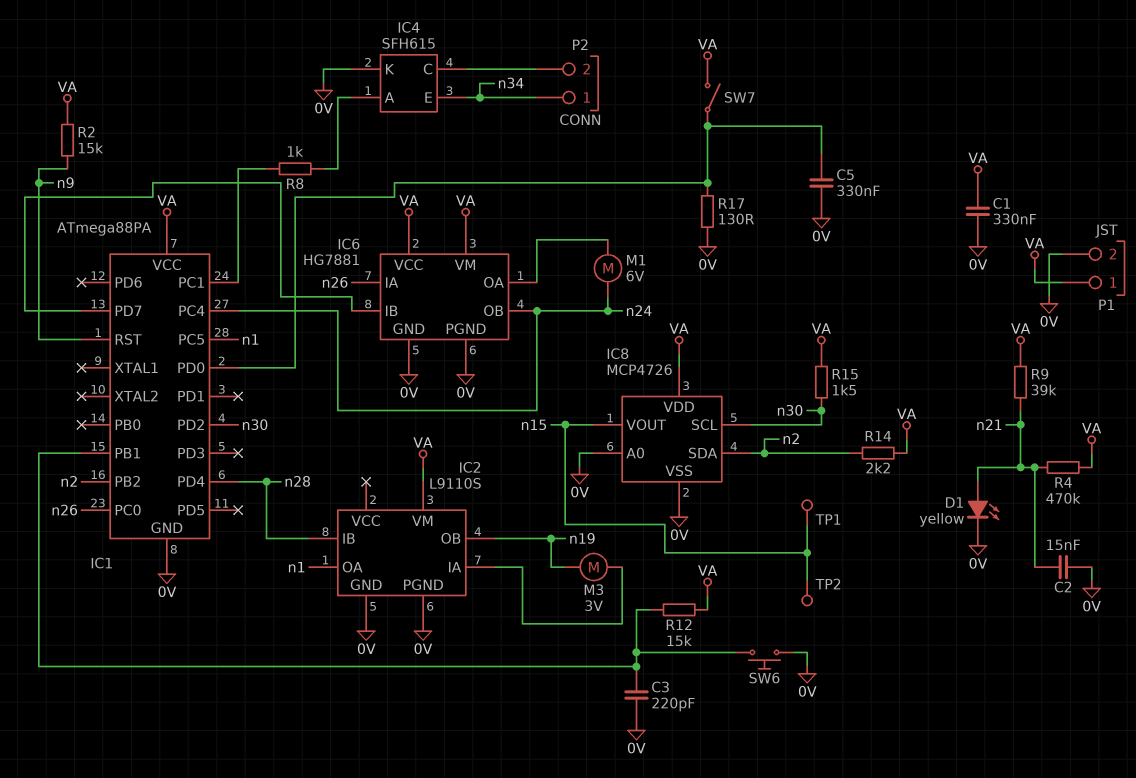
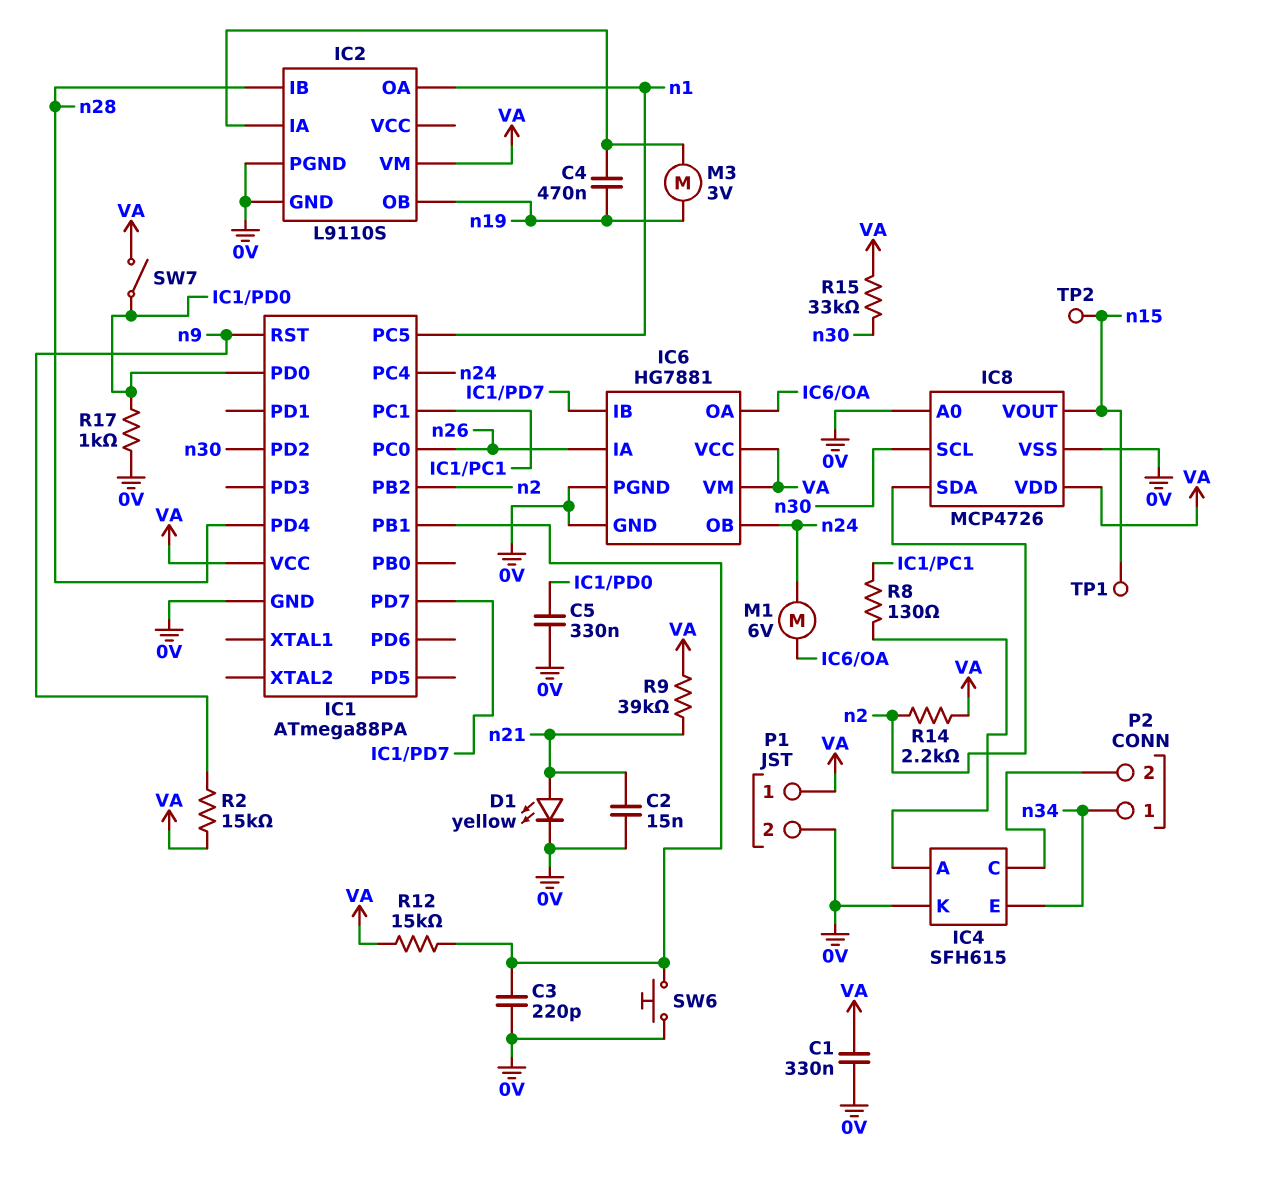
C4: none -> 470nF (IC2/IA, n19)
R4: 470k (VA, n21) -> none
R8: 1k (IC1/PC1, IC4/A) -> 130 (IC1/PC1, IC4/A)
R15: 1.5k (VA, n30) -> 33k (VA, n30)
R17: 130 (0V, IC1/PD0) -> 1k (0V, IC1/PD0)

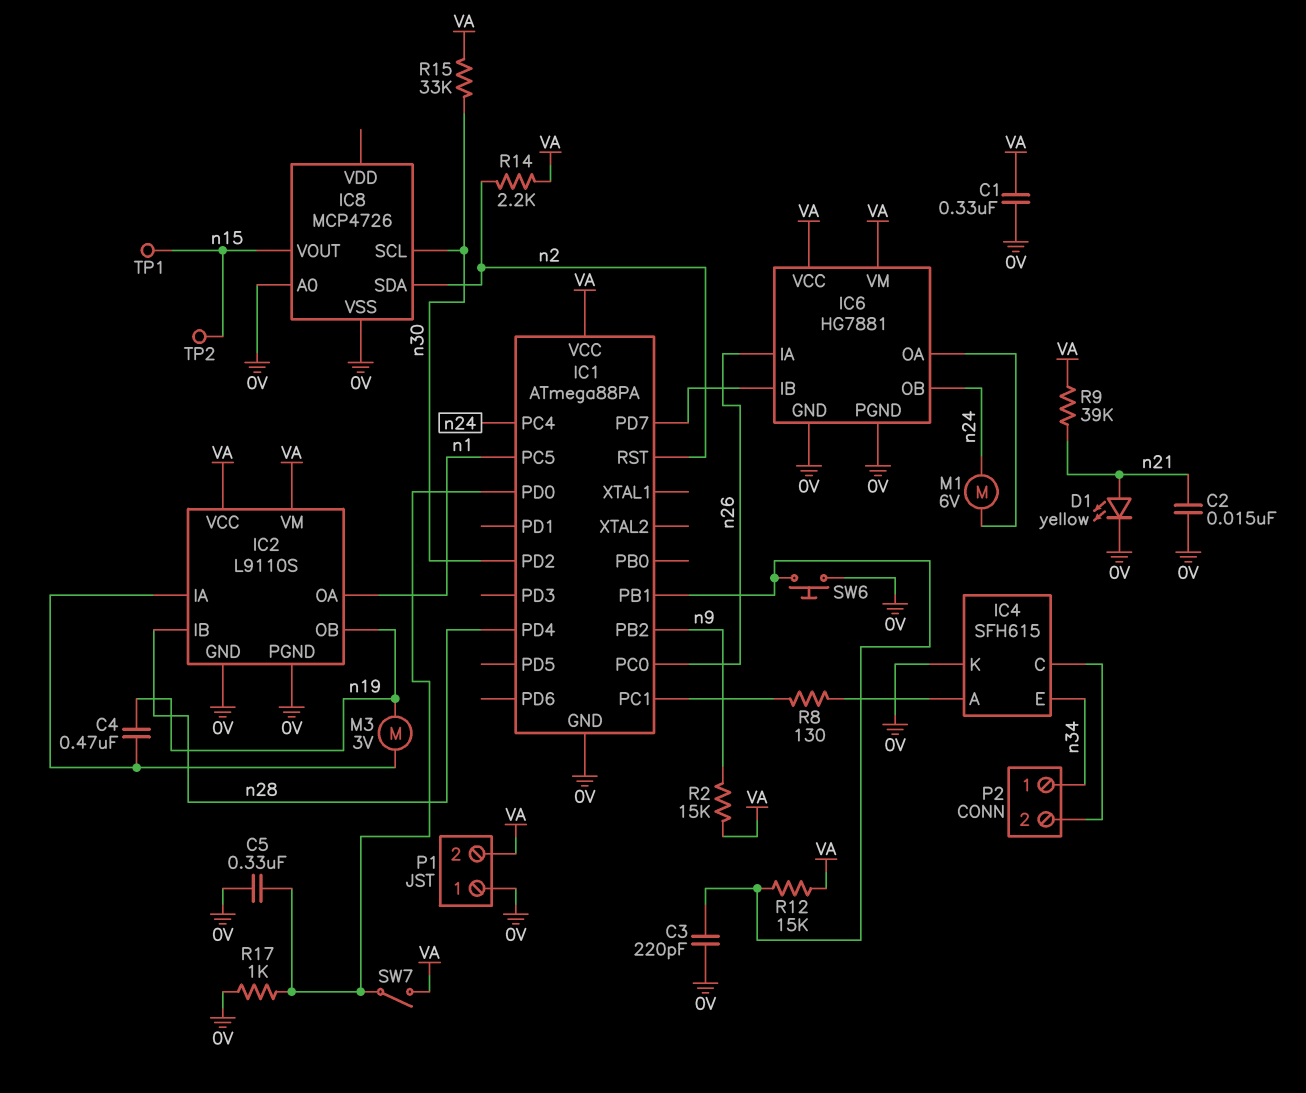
IC1 pin PB2: n2 -> n9
IC1 pin RST: n9 -> n2
IC2 pin VCC: none -> VA
IC8 pin VDD: VA -> none
P1 pin 1: VA -> 0V
P1 pin 2: 0V -> VA

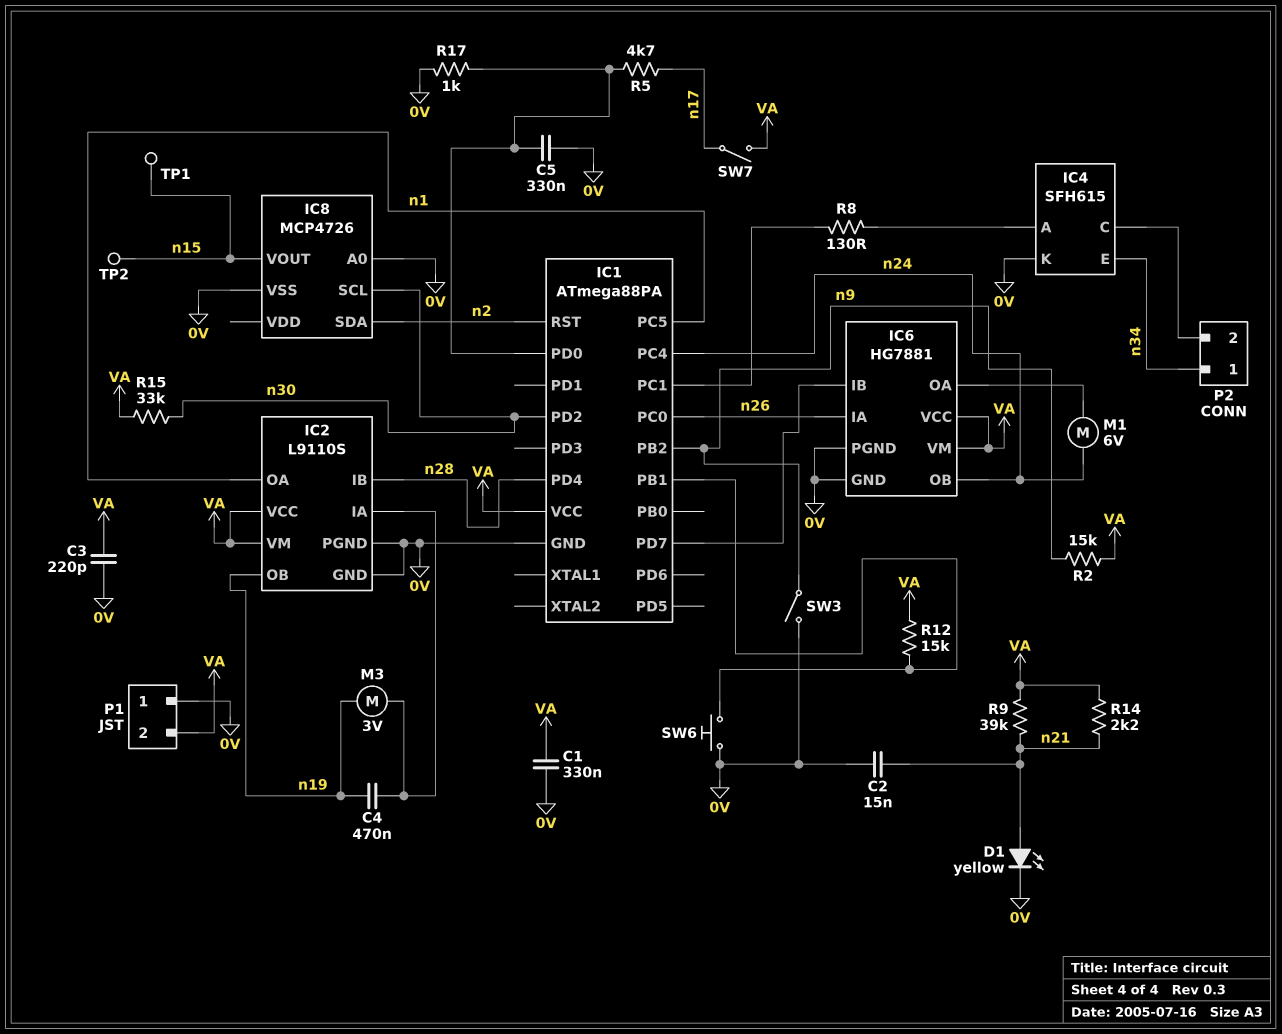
C3: 220pF (0V, IC1/PB1) -> 220pF (0V, VA)
R5: none -> 4.7k (IC1/PD0, n17)
R14: 2.2k (VA, n2) -> 2.2k (VA, n21)
SW3: none -> switch (0V, n9)
SW7: switch (IC1/PD0, VA) -> switch (VA, n17)

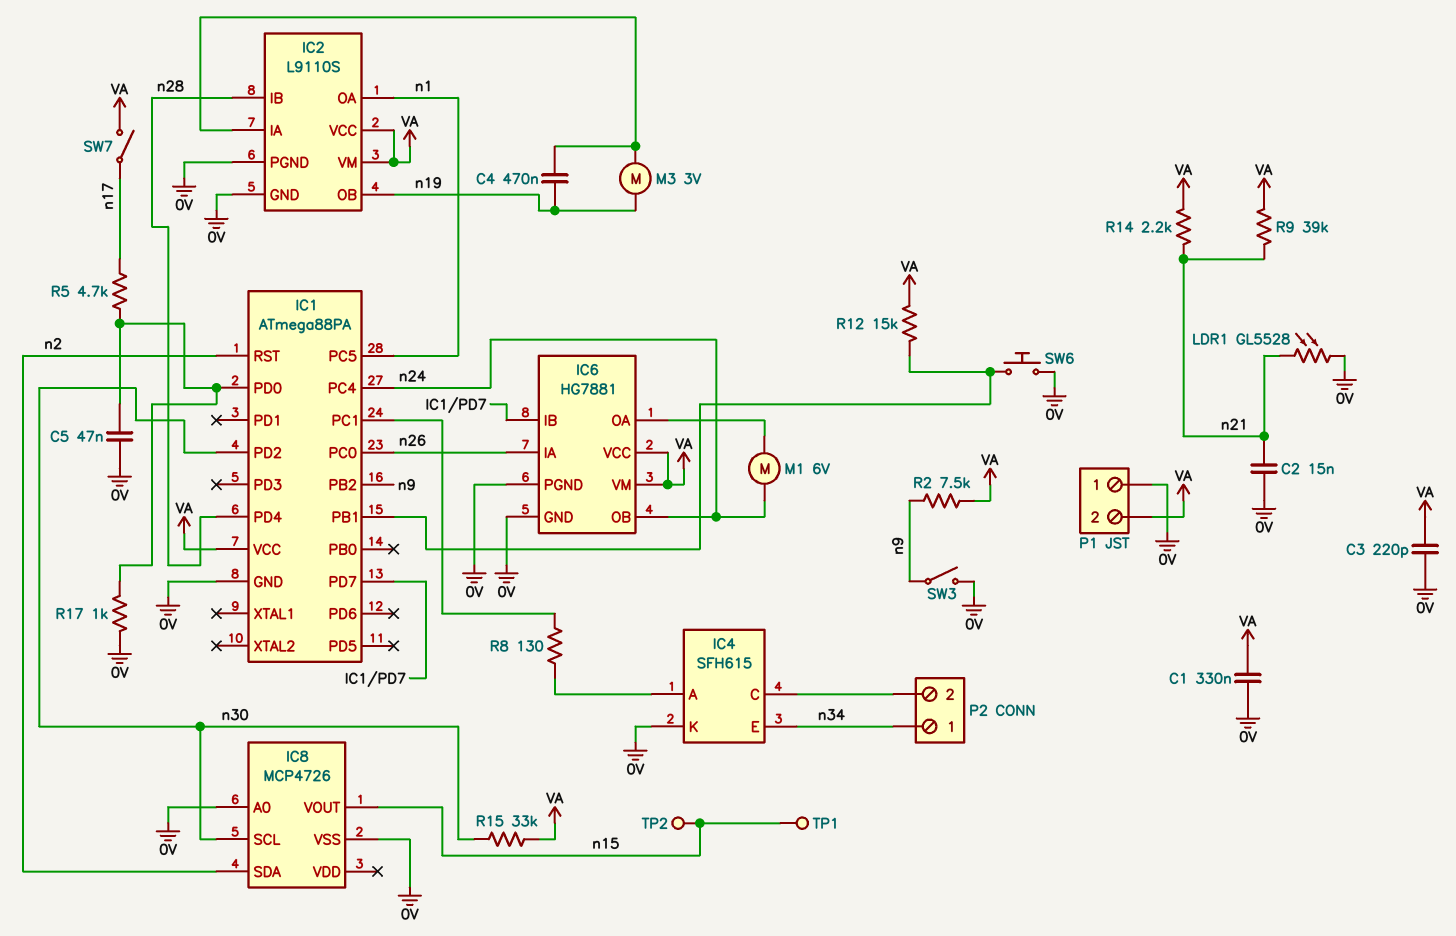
C5: 330nF (0V, IC1/PD0) -> 47nF (0V, IC1/PD0)
D1: LED yellow (A n21, K 0V) -> none
LDR1: none -> GL5528 (0V, n21)
R2: 15k (VA, n9) -> 7.5k (VA, n9)

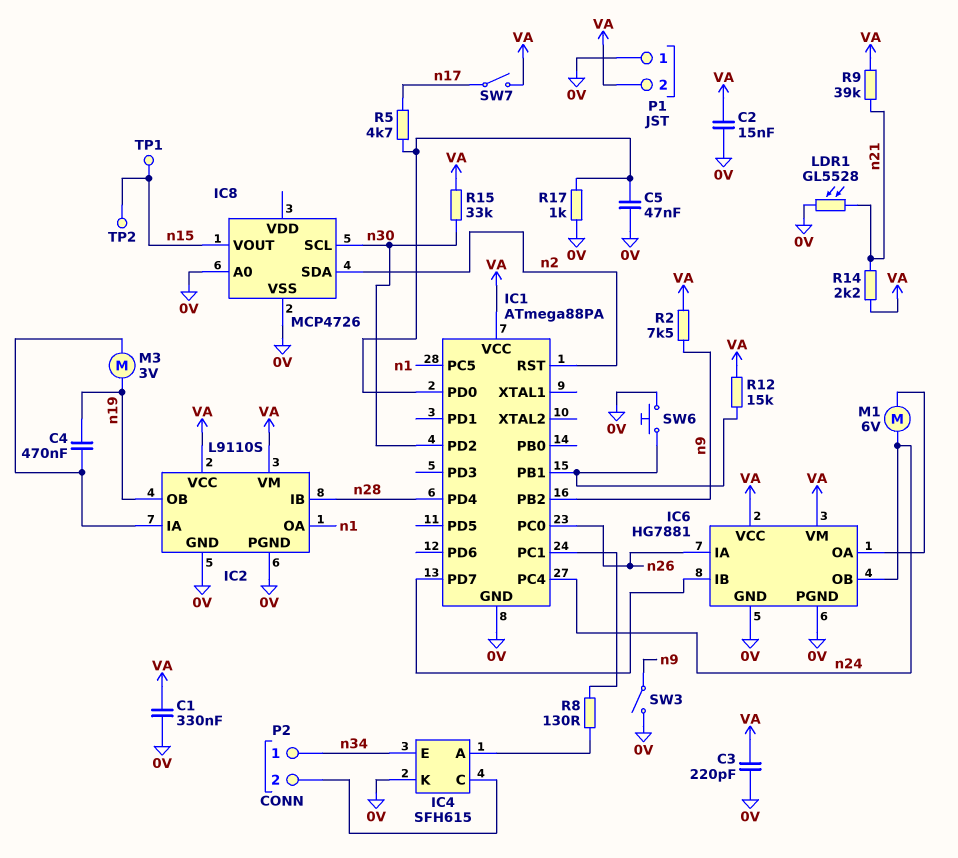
C2: 15nF (0V, n21) -> 15nF (0V, VA)

